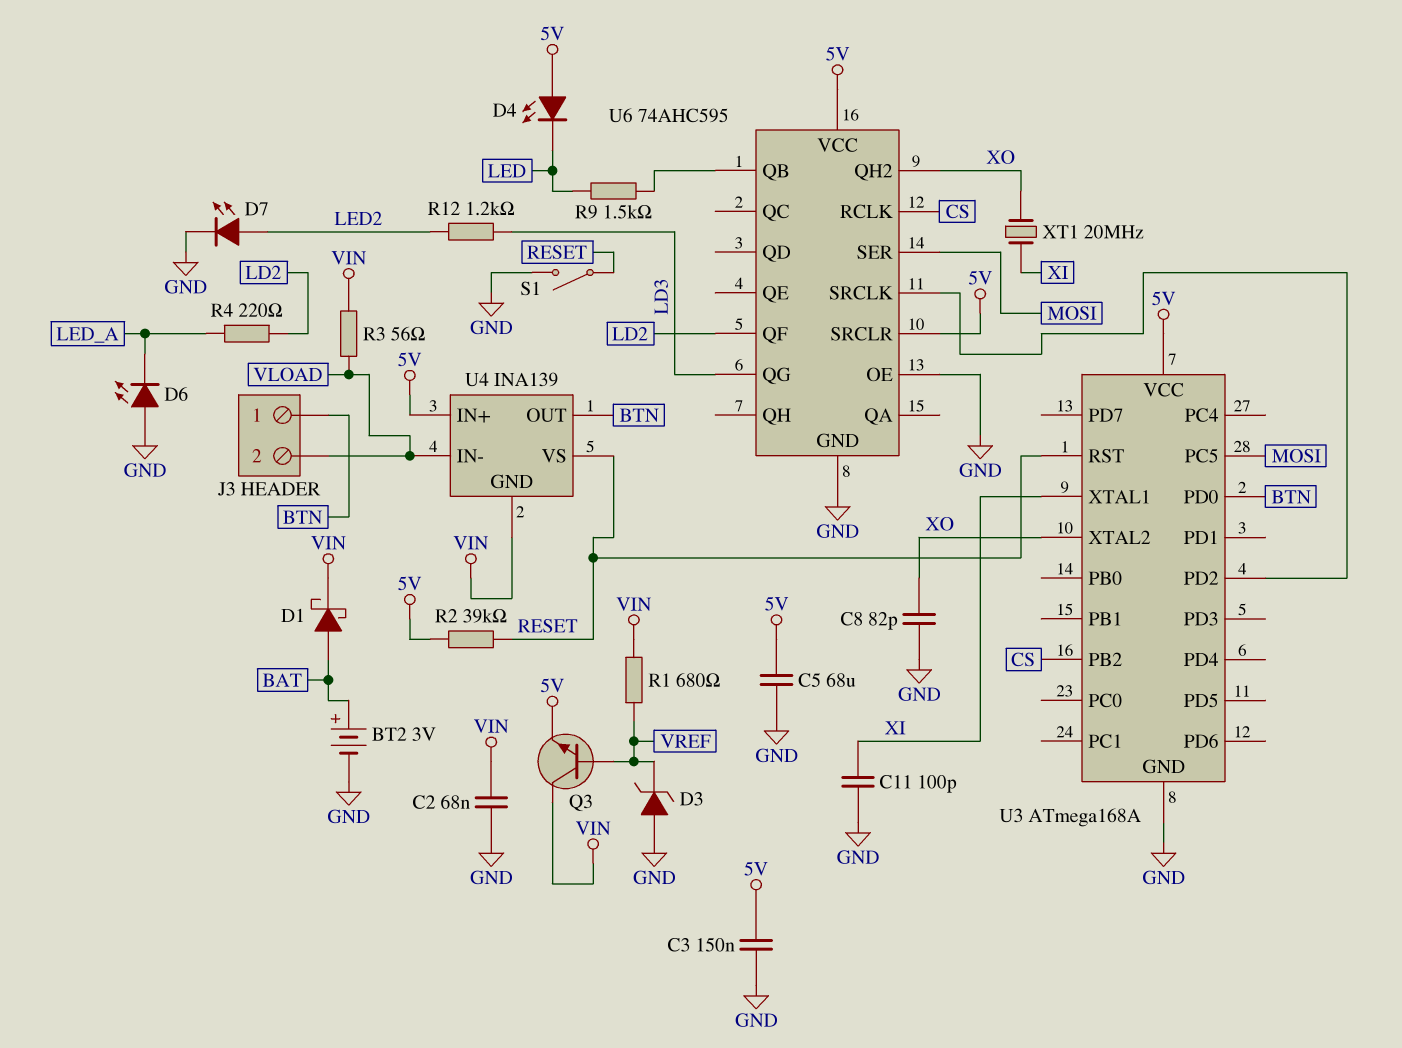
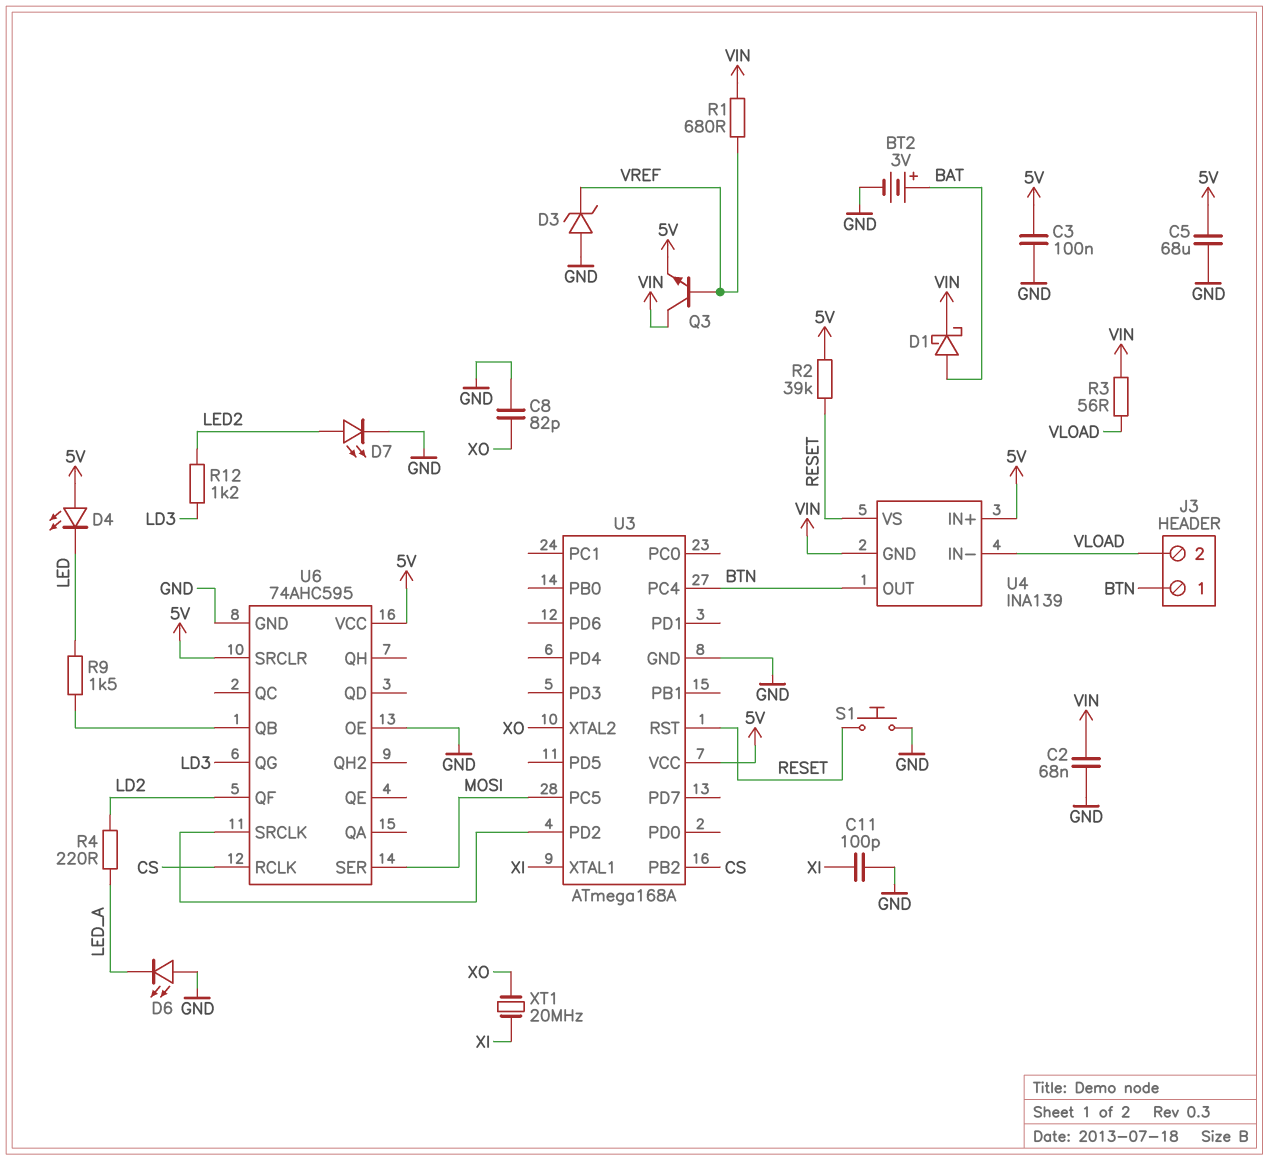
C3: 150nF (5V, GND) -> 100nF (5V, GND)
S1: switch (GND, RESET) -> button (GND, RESET)
U3 pin PC4: none -> BTN
U3 pin PD0: BTN -> none
U6 pin QH2: XO -> none

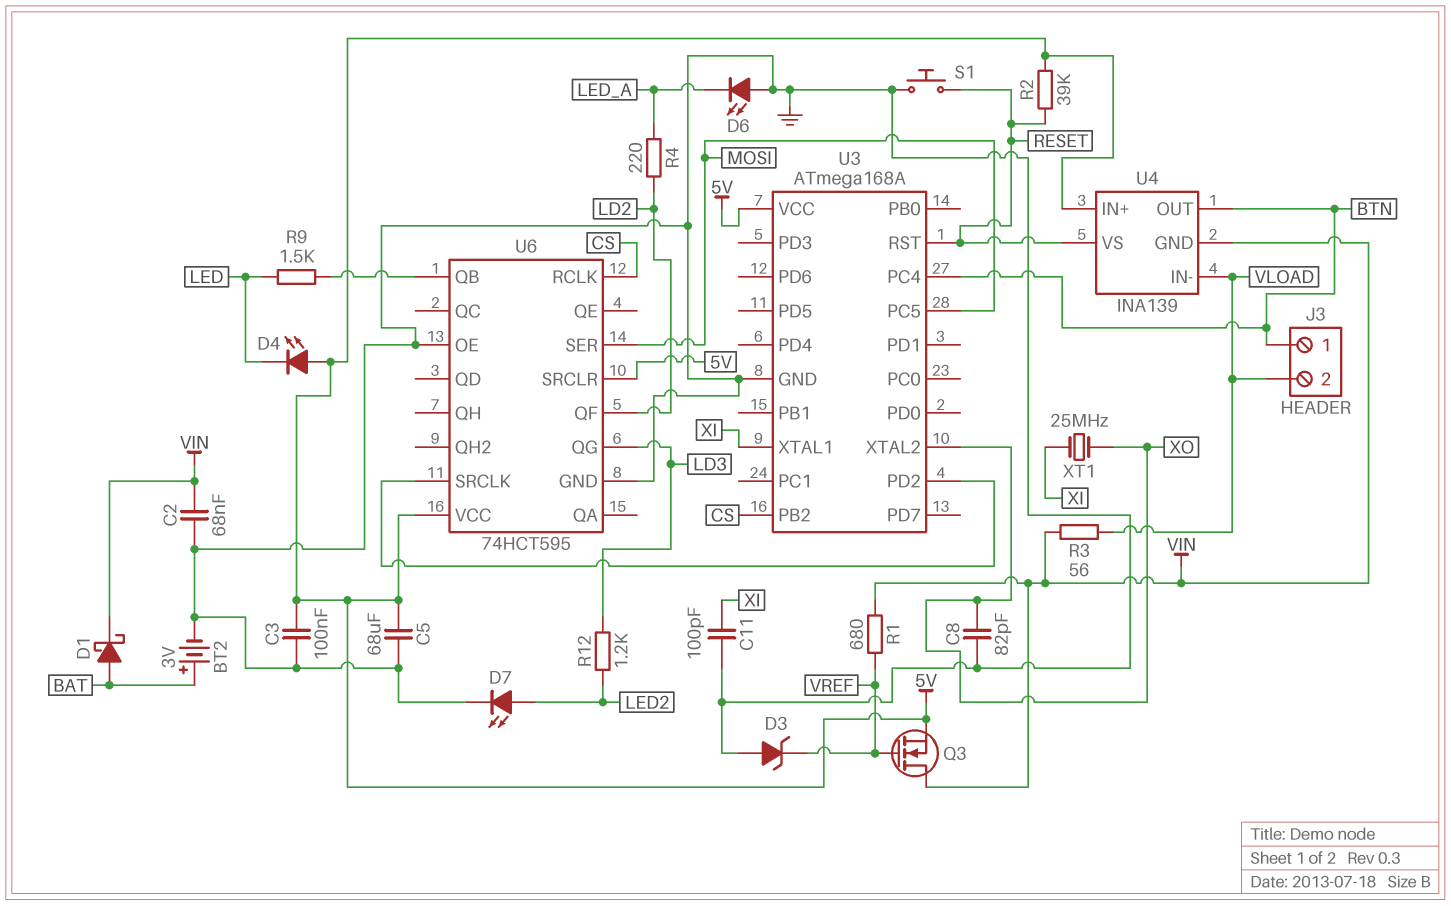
Q3: NPN (B VREF, C VIN, E 5V) -> NMOS (G VREF, D VIN, S 5V)
U6: 74AHC595 -> 74HCT595
XT1: 20MHz (XI, XO) -> 25MHz (XI, XO)

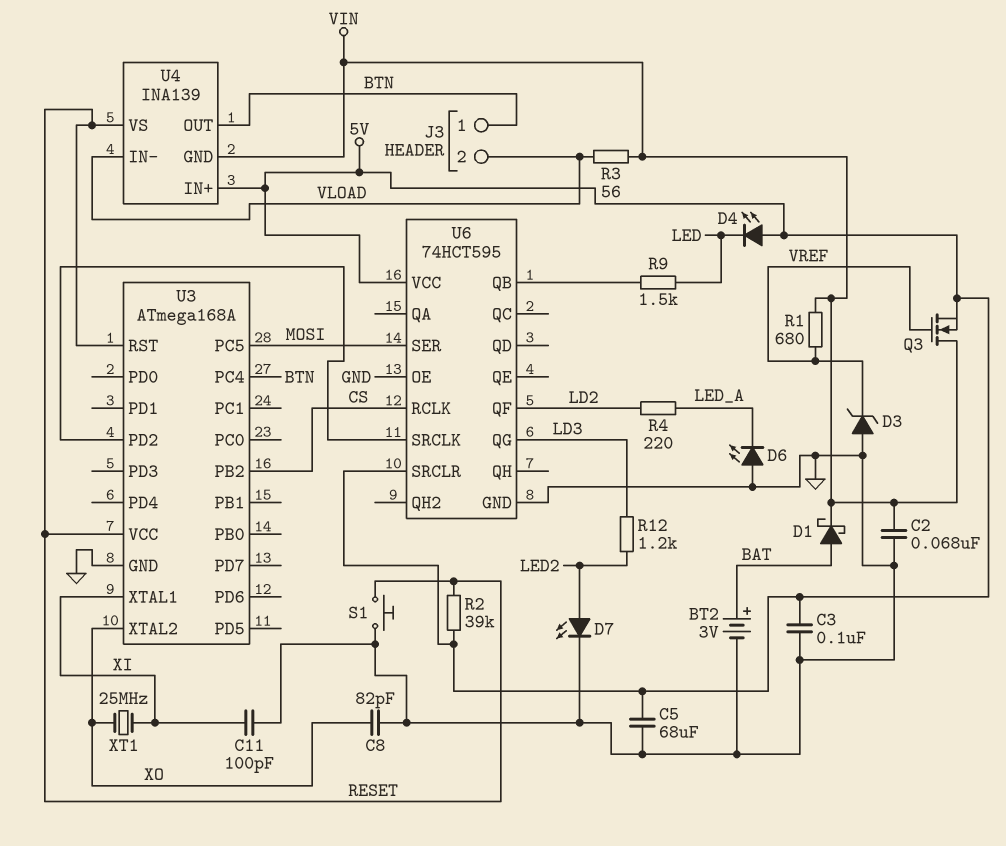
U3 pin VCC: 5V -> RESET

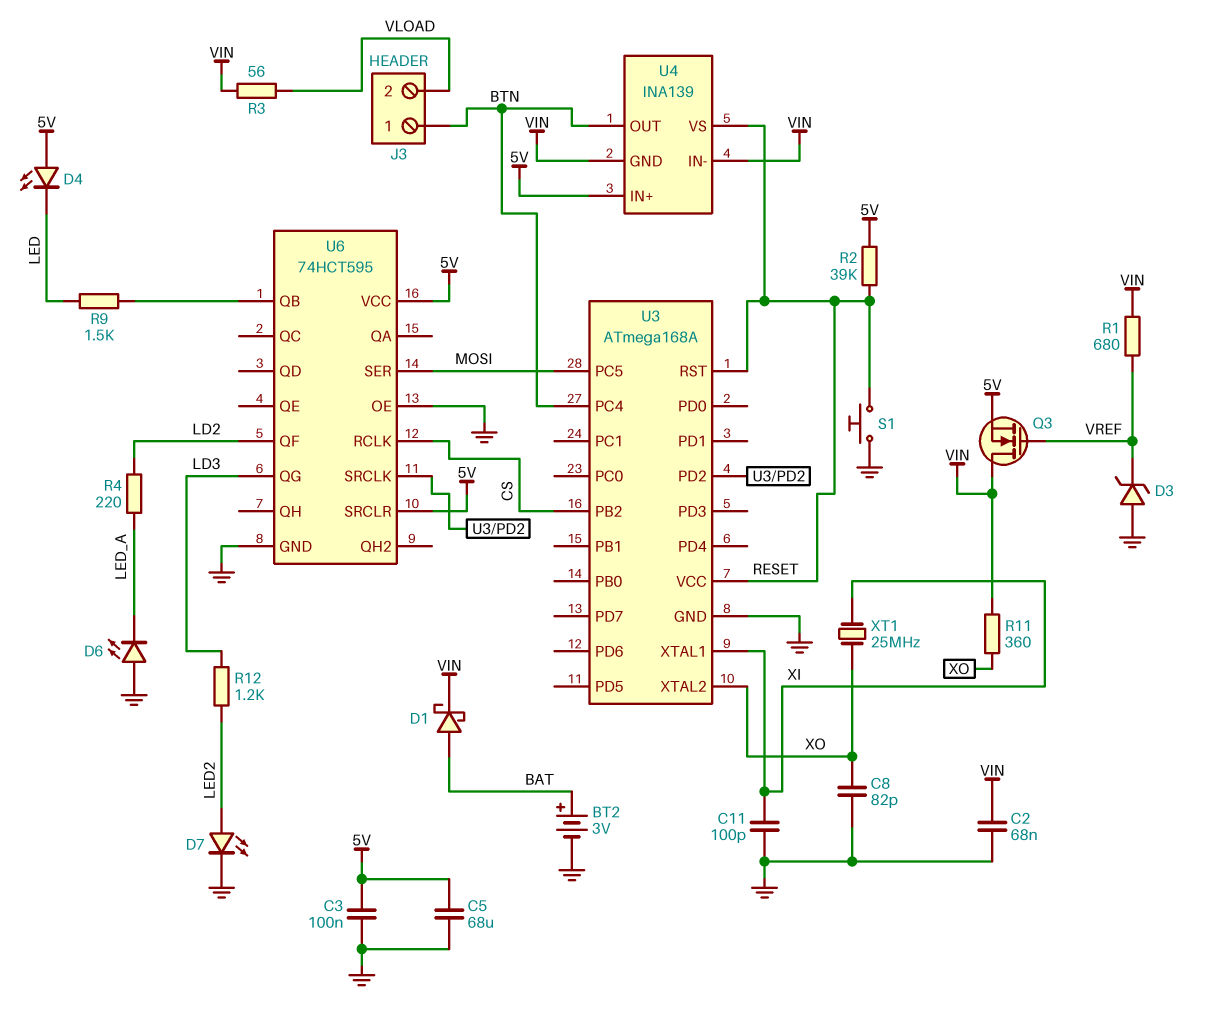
R11: none -> 360 (VIN, XO)
U4 pin IN-: VLOAD -> VIN

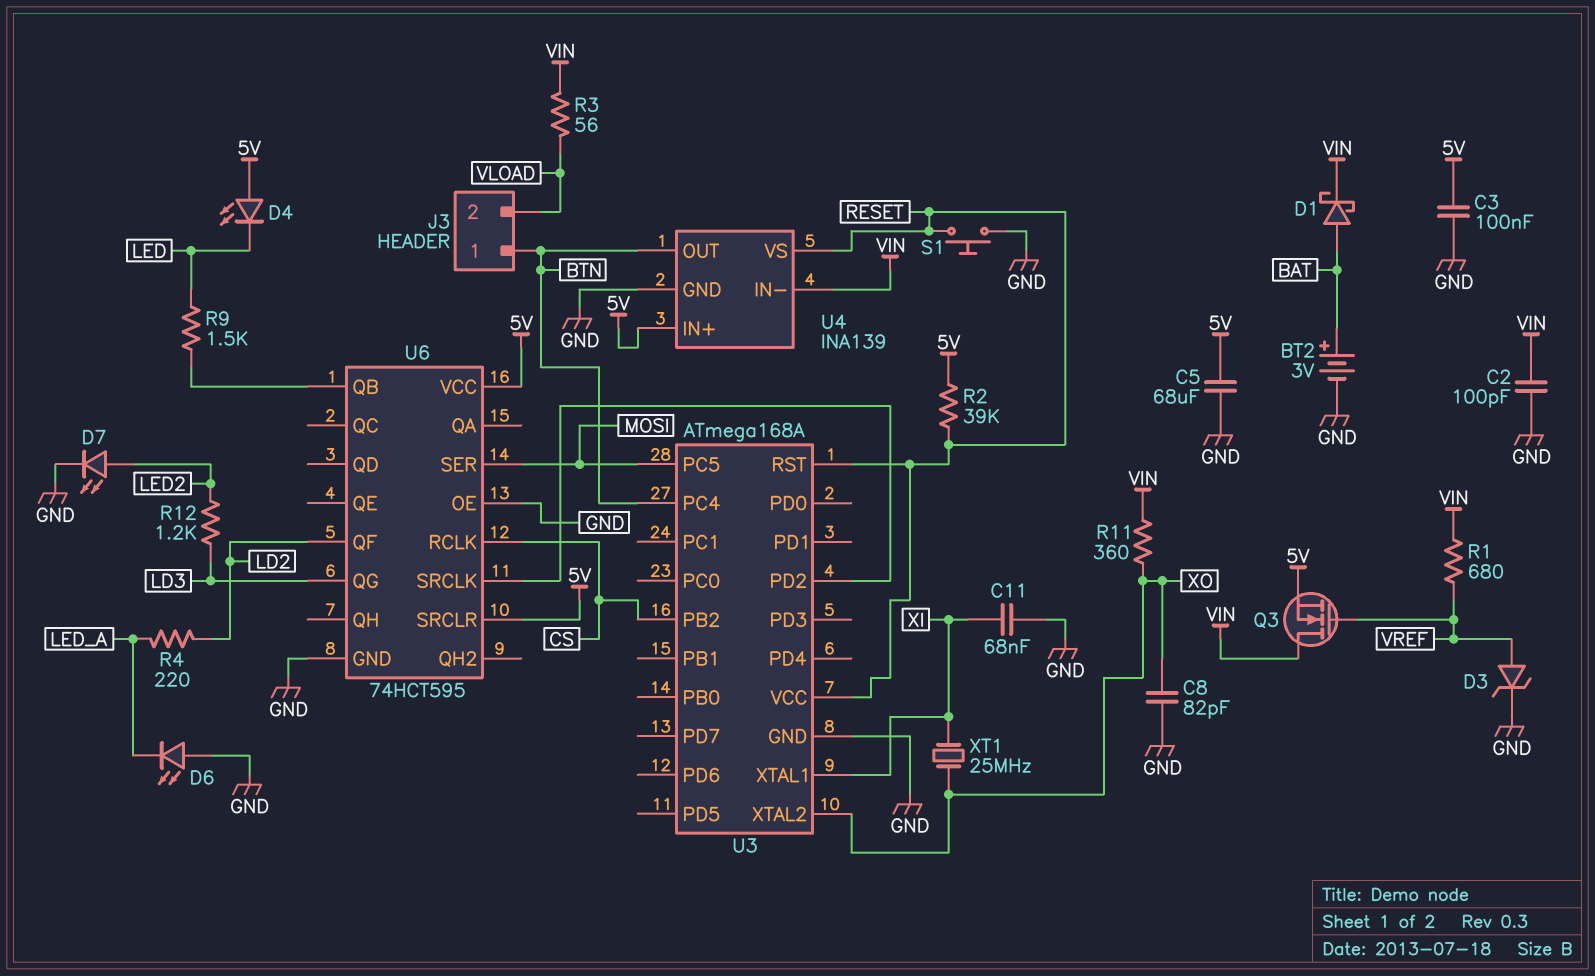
C2: 68nF (GND, VIN) -> 100pF (GND, VIN)
C11: 100pF (GND, XI) -> 68nF (GND, XI)
D3: zener (A GND, K VREF) -> zener (A VREF, K GND)
U4 pin GND: VIN -> GND

